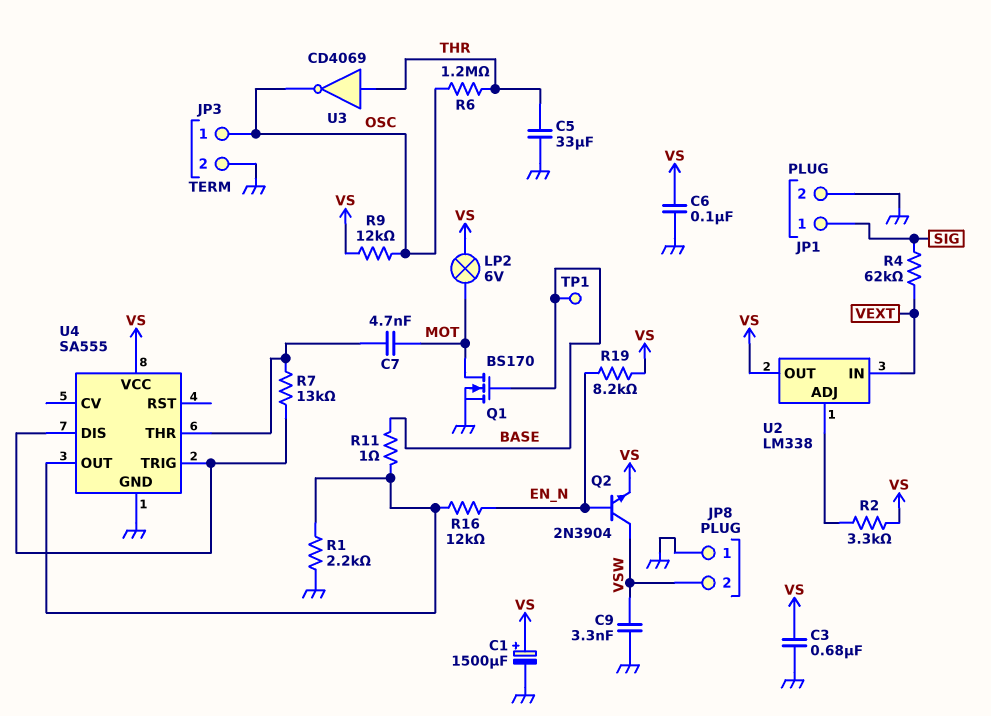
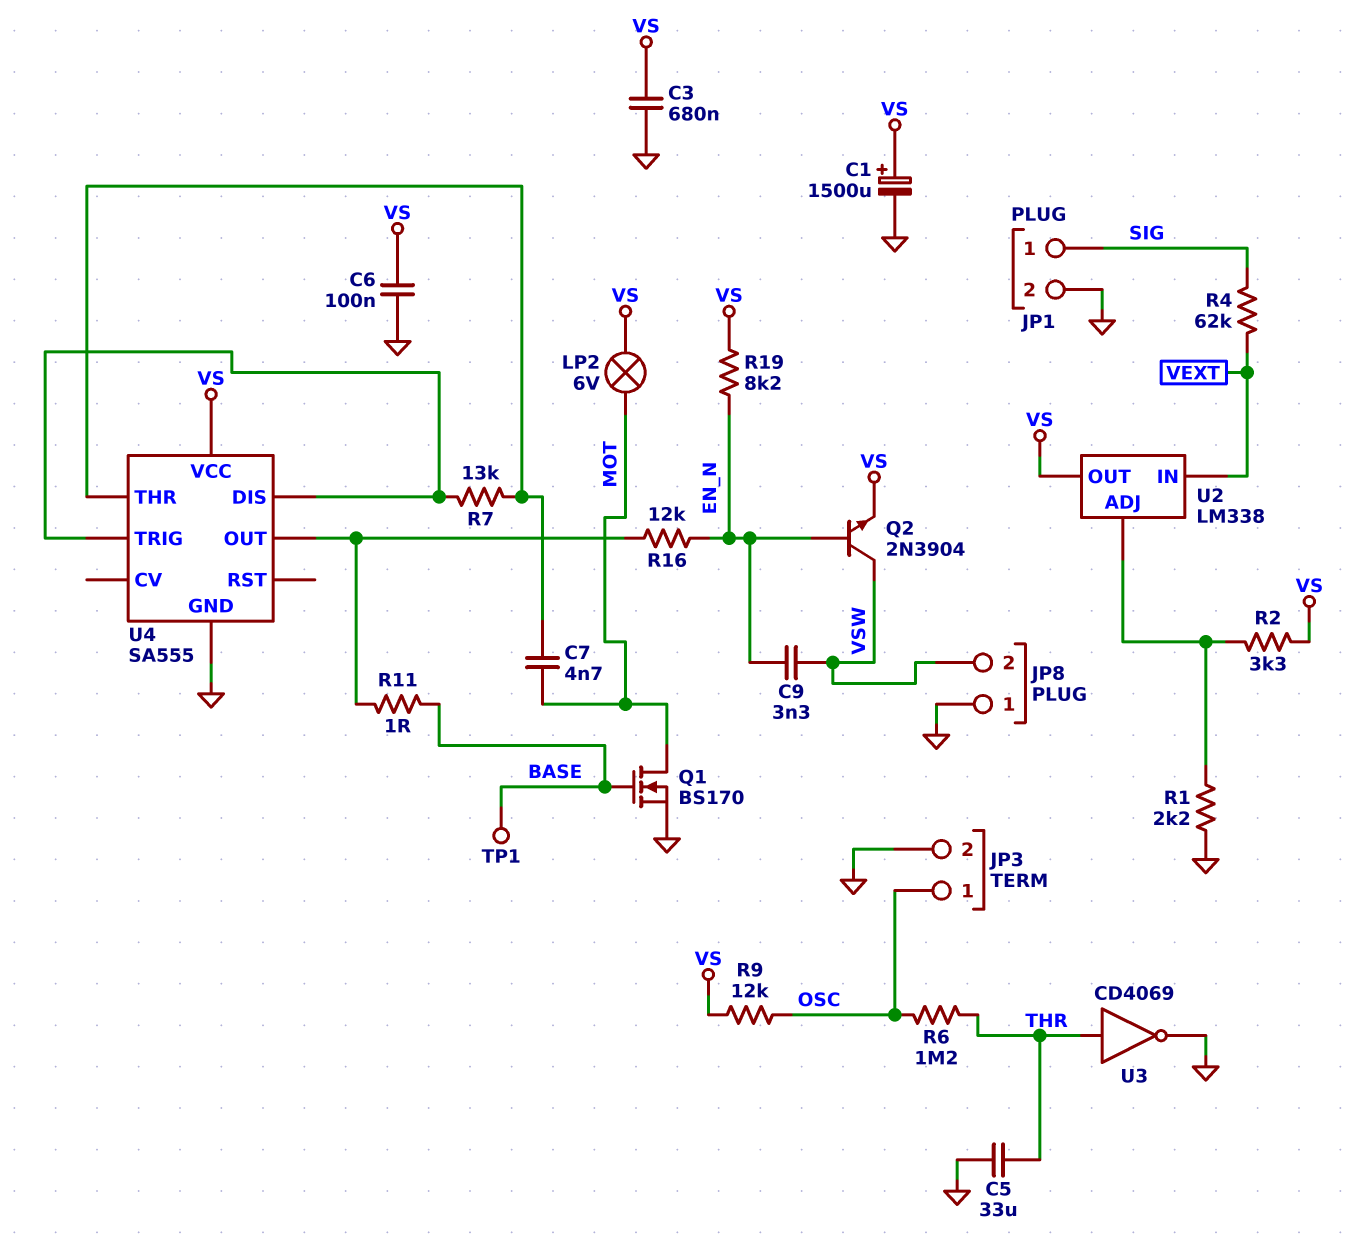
C9: 3.3nF (GND, VSW) -> 3.3nF (EN_N, VSW)
R1: 2.2k (GND, U4/OUT) -> 2.2k (GND, U2/ADJ)
U3: NOT CD4069 (in THR, out OSC) -> NOT CD4069 (in THR, out GND)

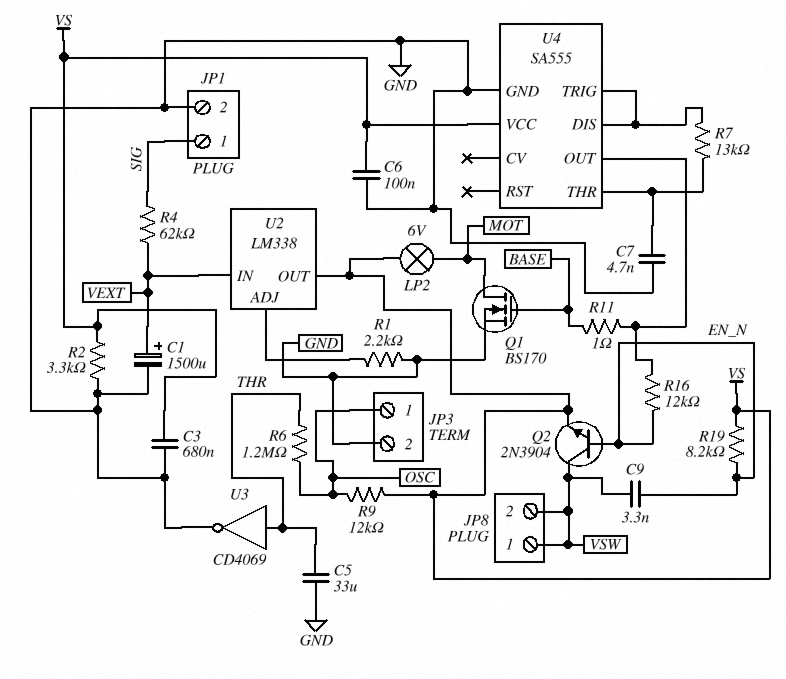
C1: 1500uF (plus VS, minus GND) -> 1500uF (plus VEXT, minus GND)
C7: 4.7nF (MOT, U4/THR) -> 4.7nF (GND, U4/THR)
JP8 pin 1: GND -> VSW
R2: 3.3k (U2/ADJ, VS) -> 3.3k (GND, VS)
TP1: test point (BASE) -> none

